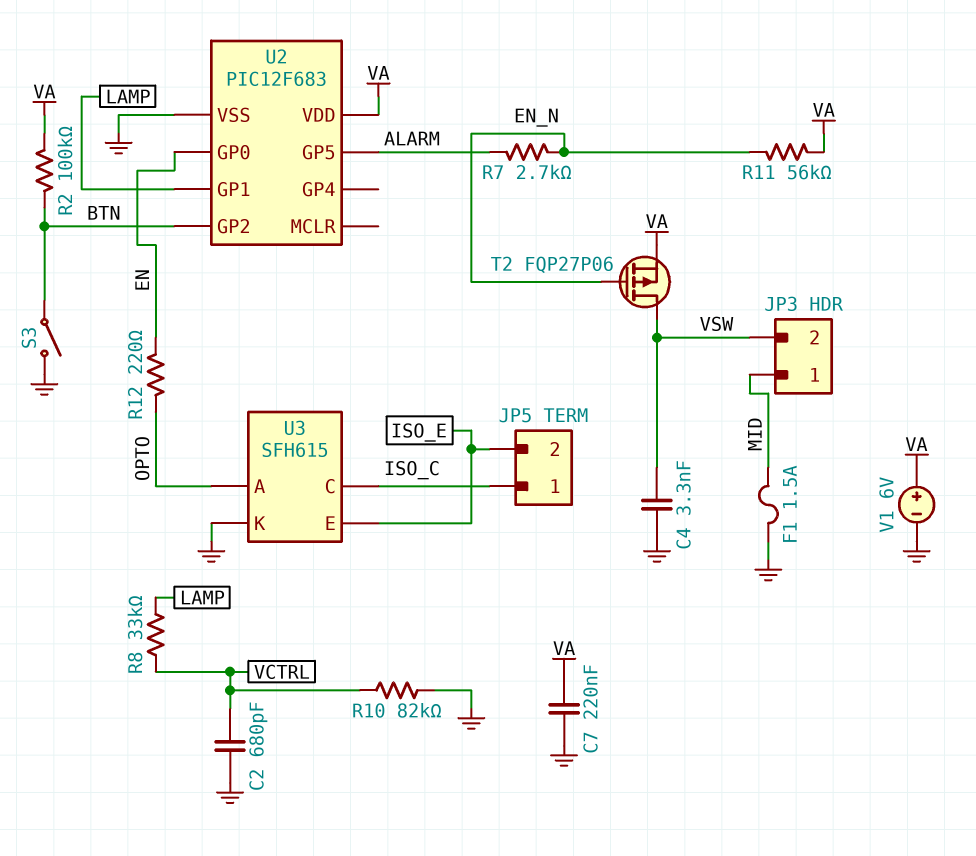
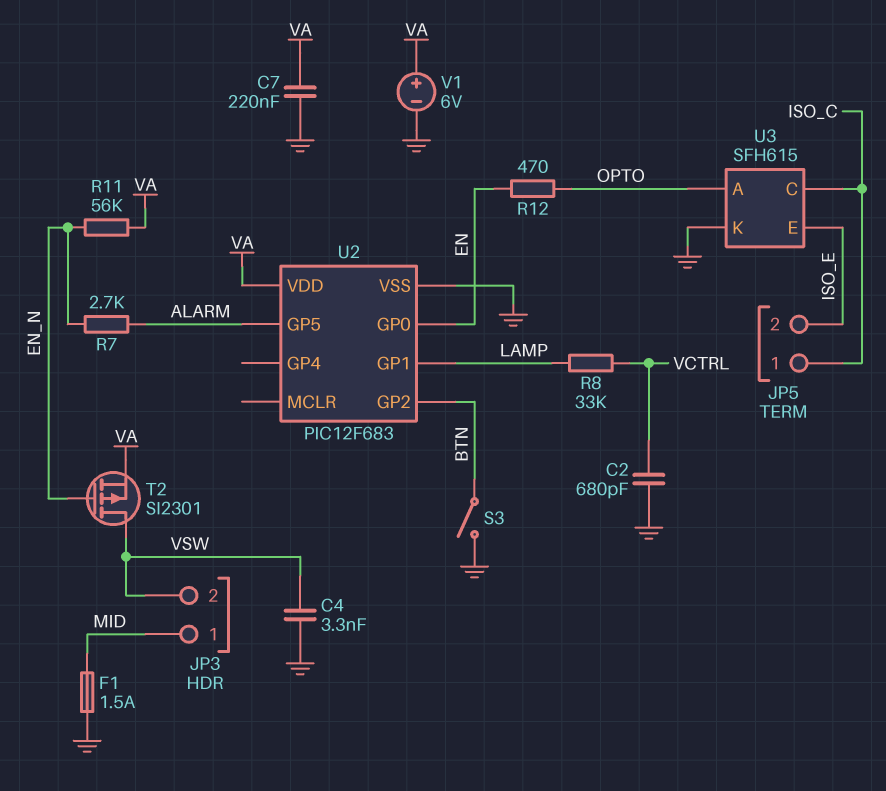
R2: 100k (BTN, VA) -> none
R10: 82k (GND, VCTRL) -> none
R12: 220 (EN, OPTO) -> 470 (EN, OPTO)
T2: PMOS FQP27P06 (G EN_N, D VSW, S VA) -> PMOS SI2301 (G EN_N, D VSW, S VA)

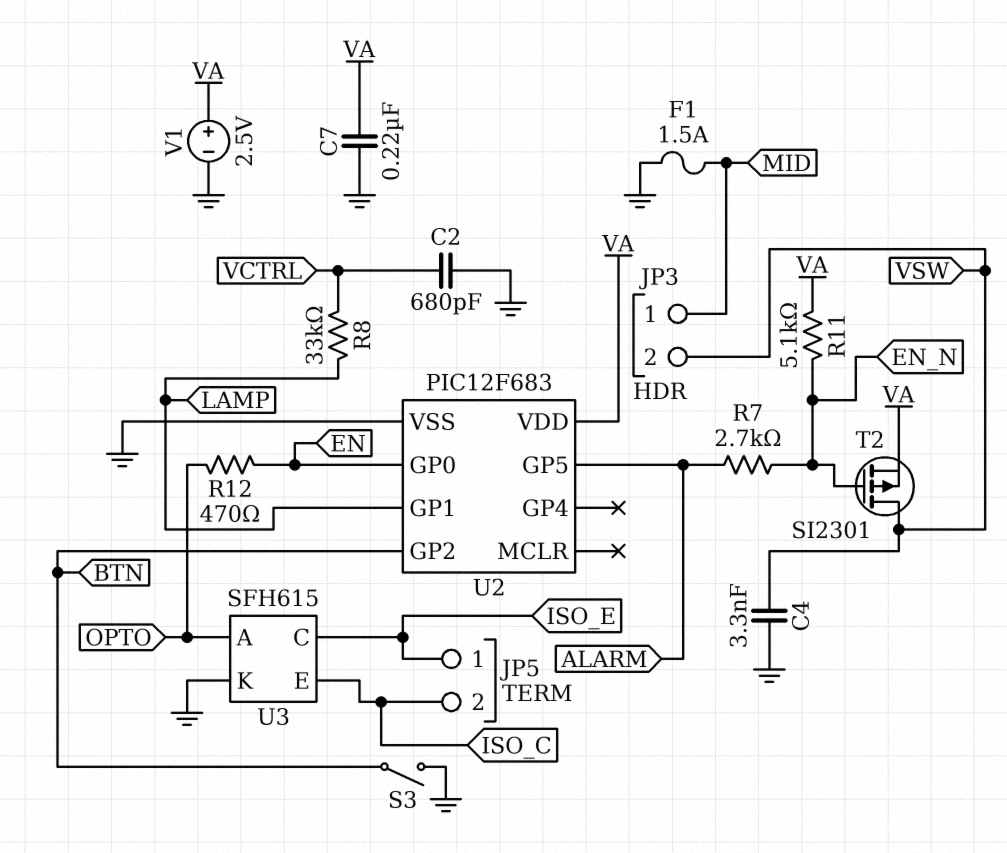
JP5 pin 1: ISO_C -> ISO_E
JP5 pin 2: ISO_E -> ISO_C
R11: 56k (EN_N, VA) -> 5.1k (EN_N, VA)
U3 pin C: ISO_C -> ISO_E
U3 pin E: ISO_E -> ISO_C
V1: 6V (plus VA, minus GND) -> 2.5V (plus VA, minus GND)

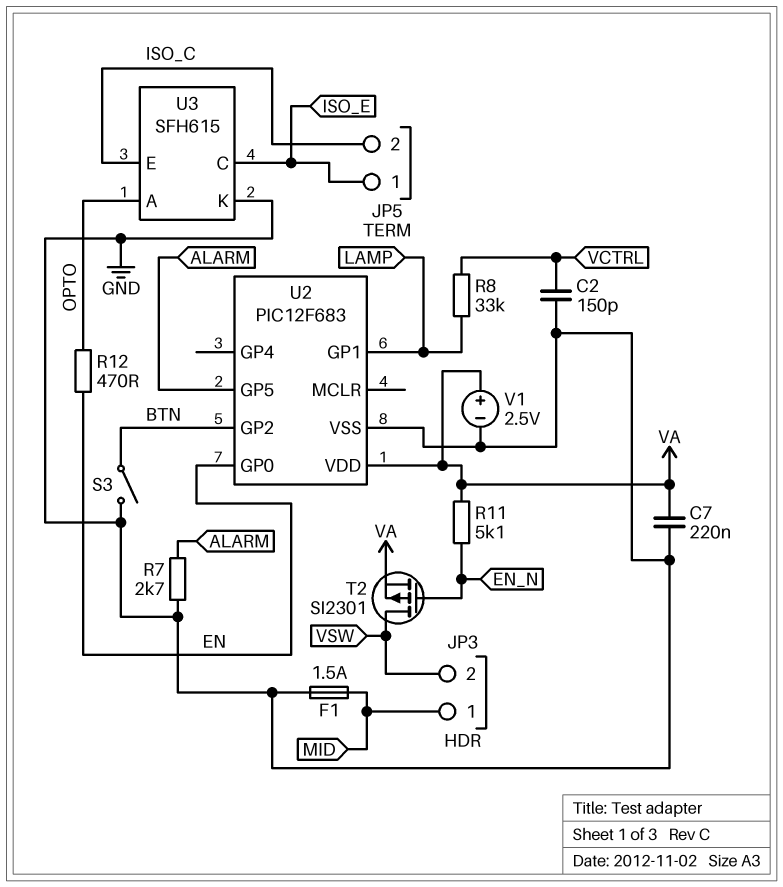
C2: 680pF (GND, VCTRL) -> 150pF (GND, VCTRL)
C4: 3.3nF (GND, VSW) -> none
R7: 2.7k (ALARM, EN_N) -> 2.7k (ALARM, GND)

